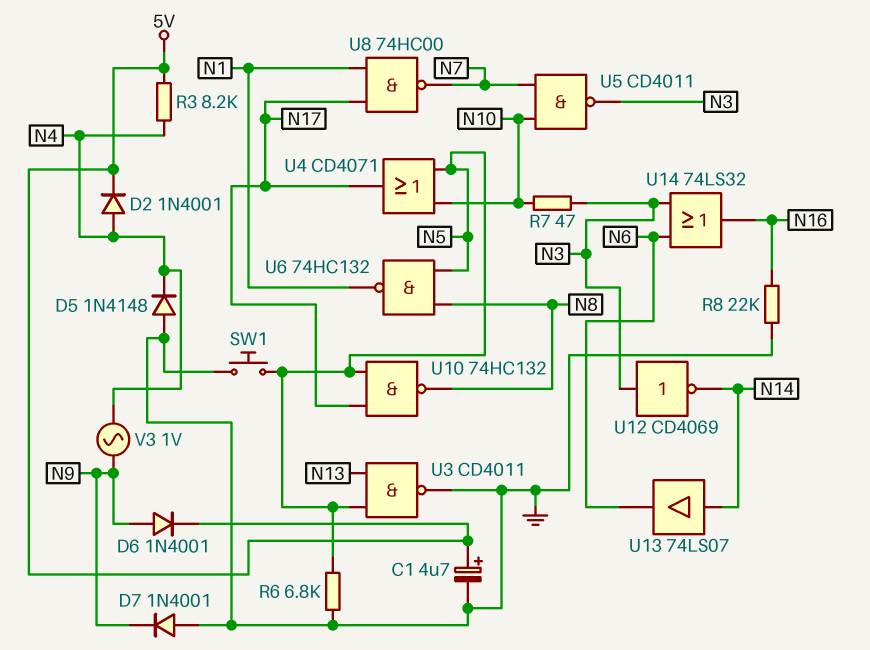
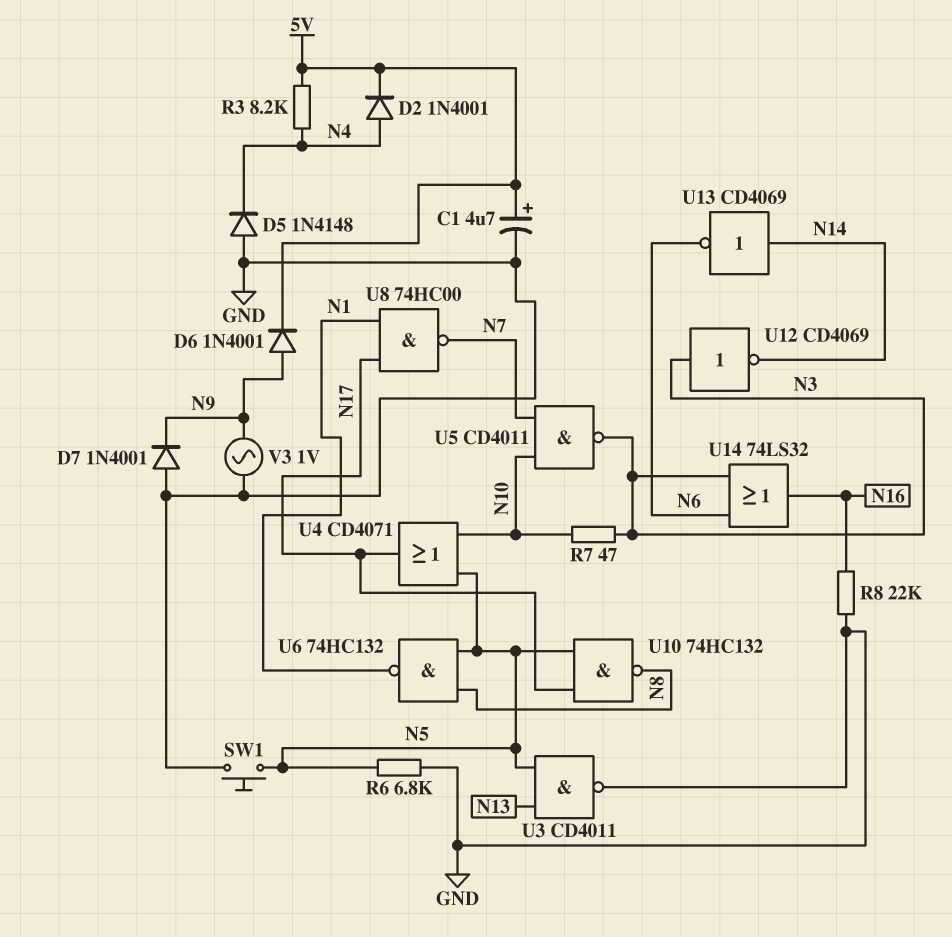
U13: buffer 74LS07 (in N14, out N6) -> NOT CD4069 (in N14, out N6)
V3: AC 1V (N4, N9) -> AC 1V (GND, N9)

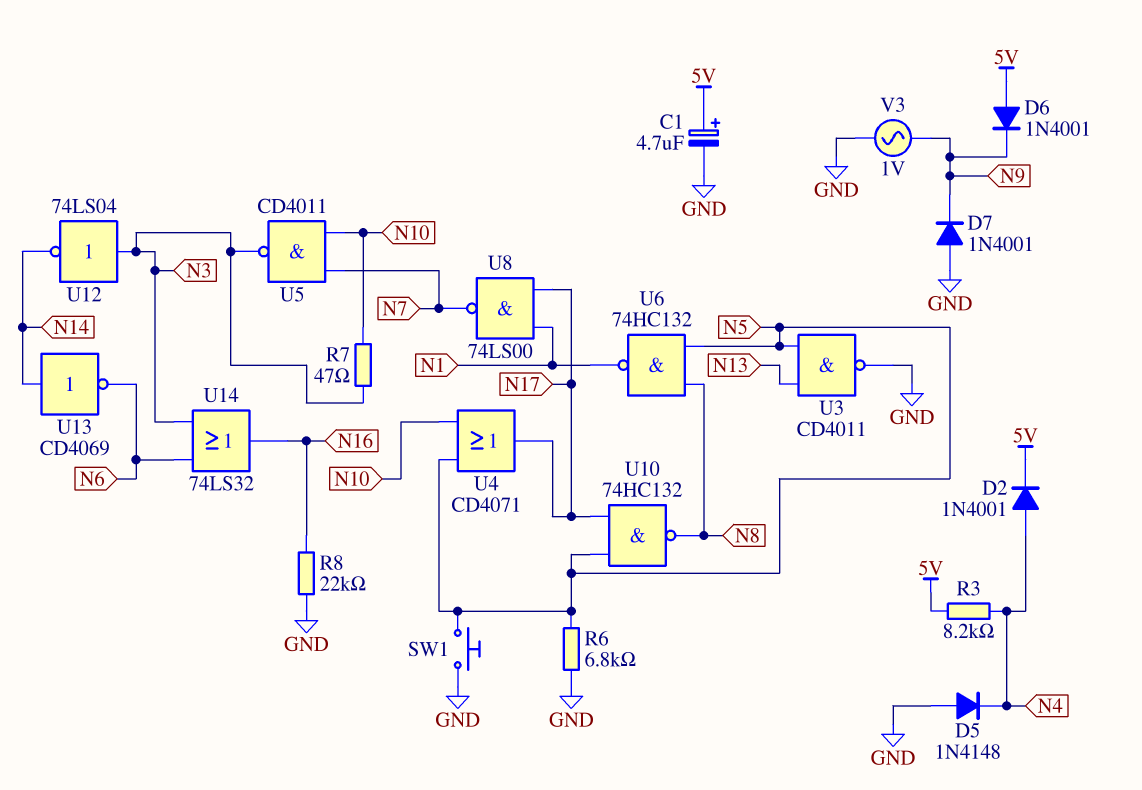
D6: diode 1N4001 (A N9, K 5V) -> diode 1N4001 (A 5V, K N9)
U8: NAND 74HC00 (in N1, in N17, out N7) -> NAND 74LS00 (in N1, in N17, out N7)
U12: NOT CD4069 (in N3, out N14) -> NOT 74LS04 (in N3, out N14)

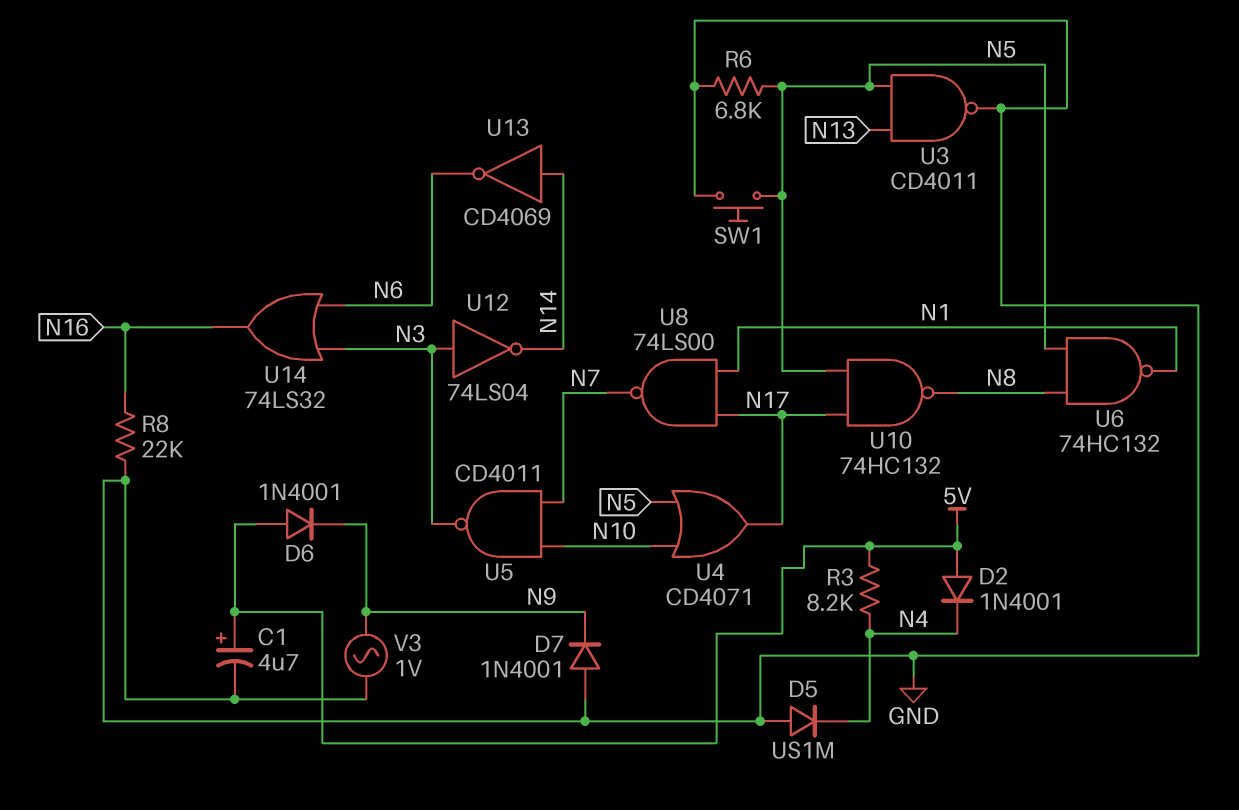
D2: diode 1N4001 (A N4, K 5V) -> diode 1N4001 (A 5V, K N4)
D5: diode 1N4148 (A GND, K N4) -> diode US1M (A GND, K N4)
R7: 47 (N3, N10) -> none

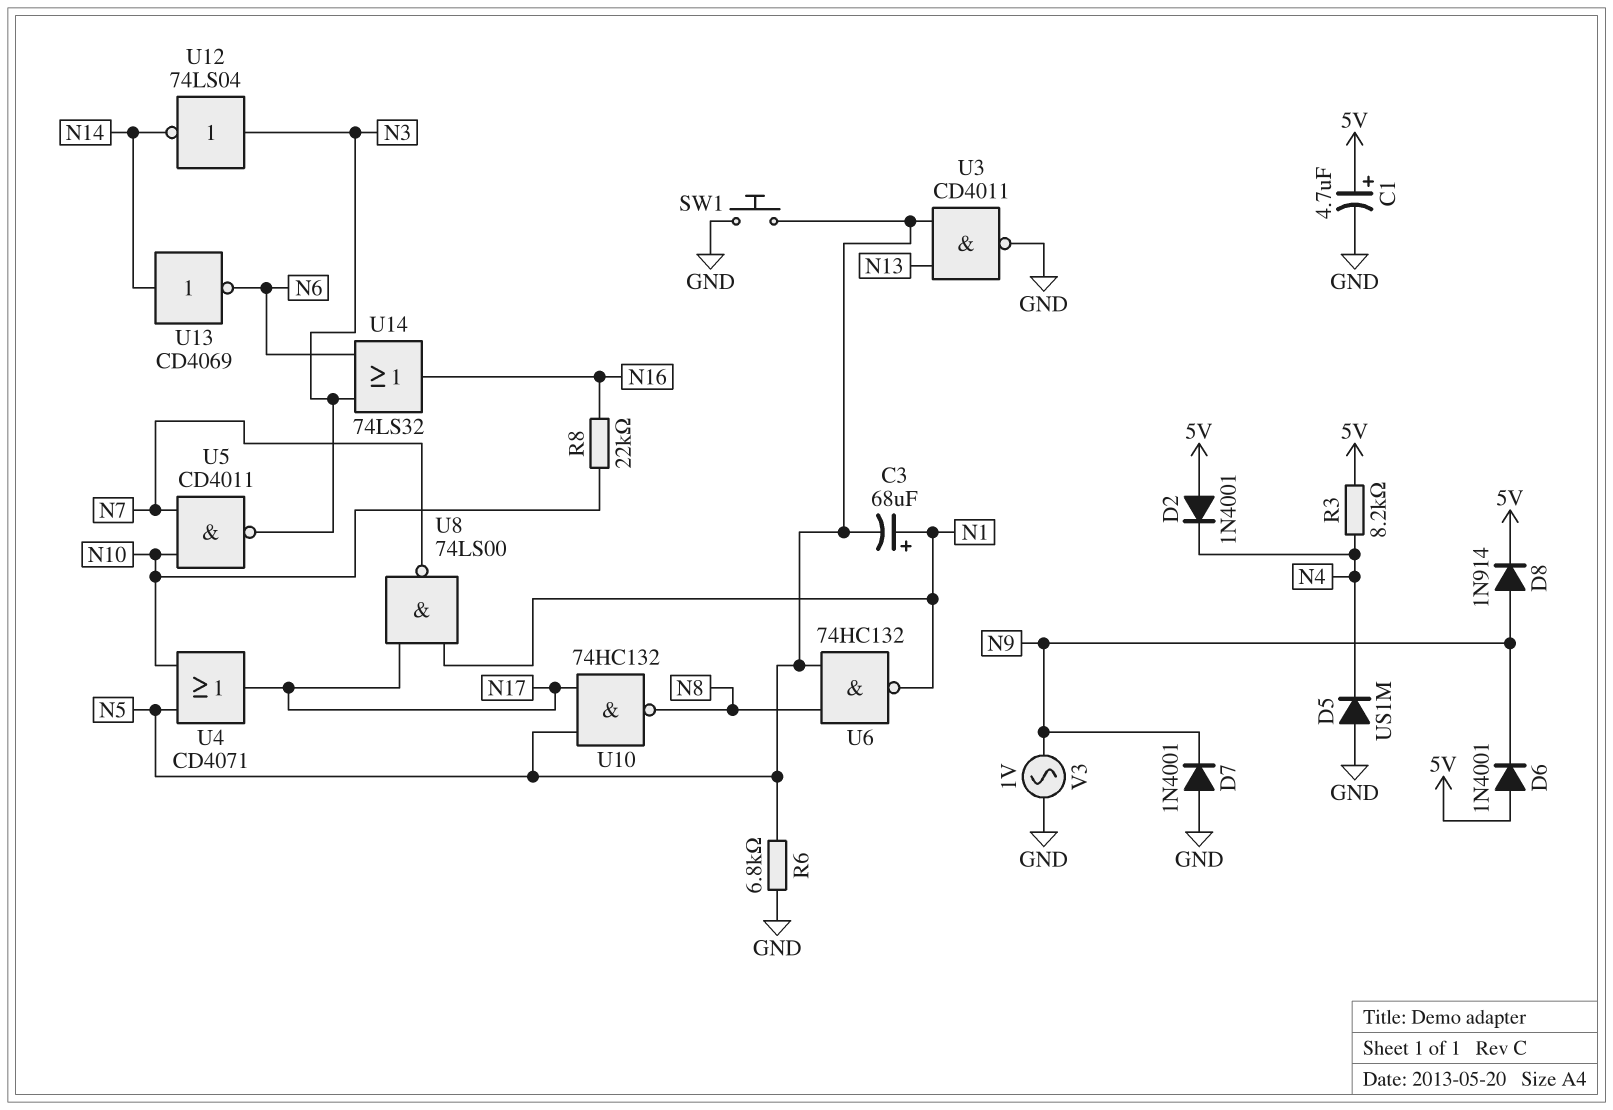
C3: none -> 68uF (plus N1, minus N5)
D8: none -> diode 1N914 (A N9, K 5V)
R8: 22k (GND, N16) -> 22k (N10, N16)

